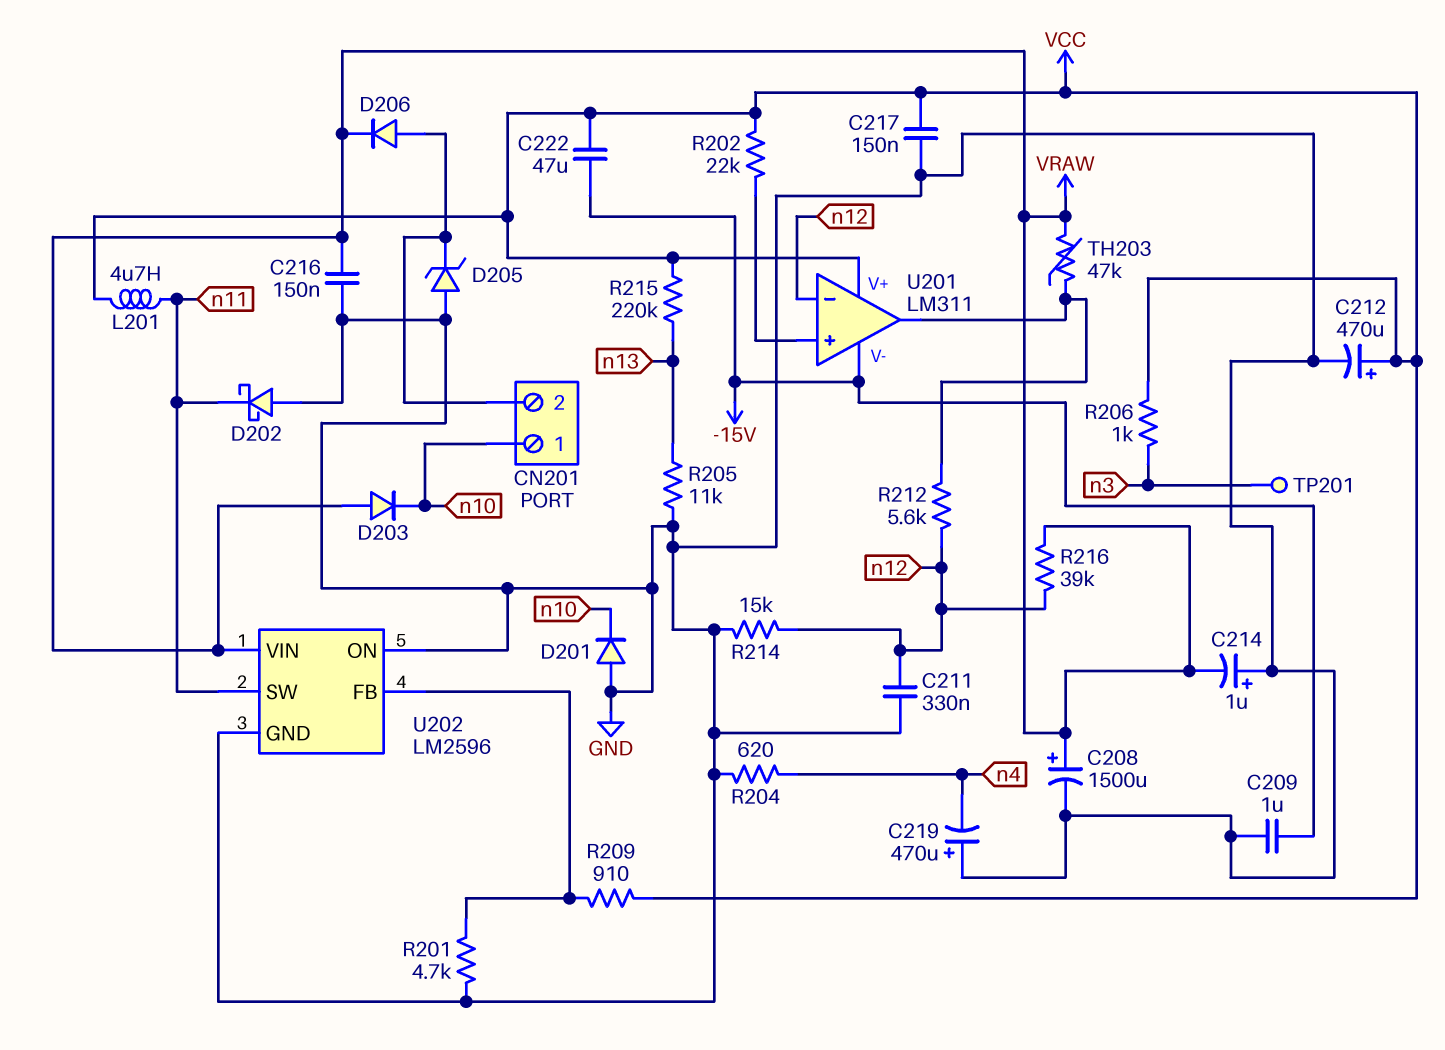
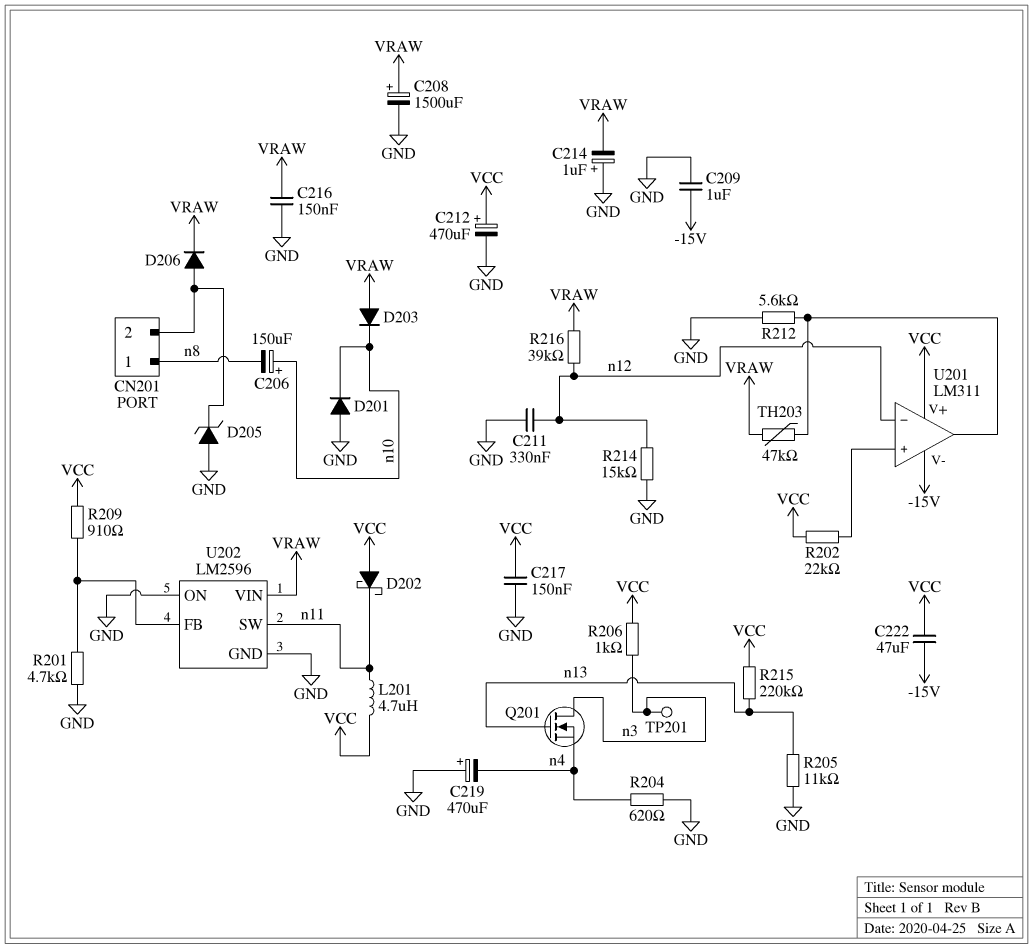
C206: none -> 150uF (plus n10, minus n8)
CN201 pin 1: n10 -> n8
D202: schottky (A GND, K n11) -> schottky (A VCC, K n11)
Q201: none -> NMOS (G n13, D n3, S n4)
R212: 5.6k (U201/out, n12) -> 5.6k (GND, U201/out)

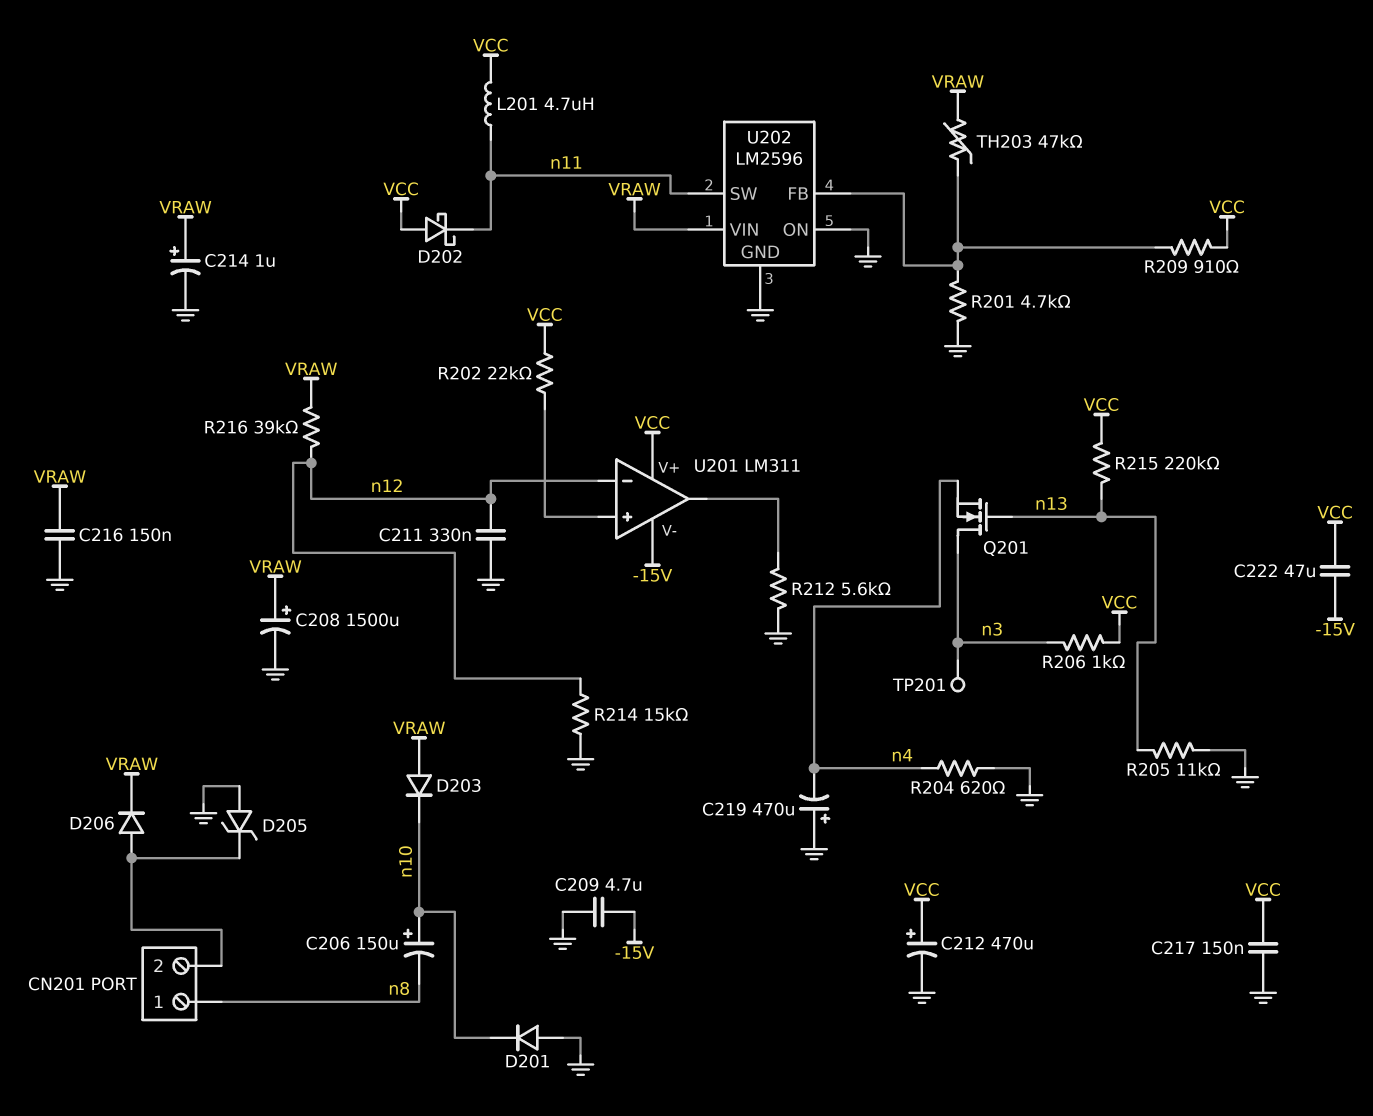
C209: 1uF (-15V, GND) -> 4.7uF (-15V, GND)
C214: 1uF (plus GND, minus VRAW) -> 1uF (plus VRAW, minus GND)
TH203: 47k (U201/out, VRAW) -> 47k (U202/FB, VRAW)

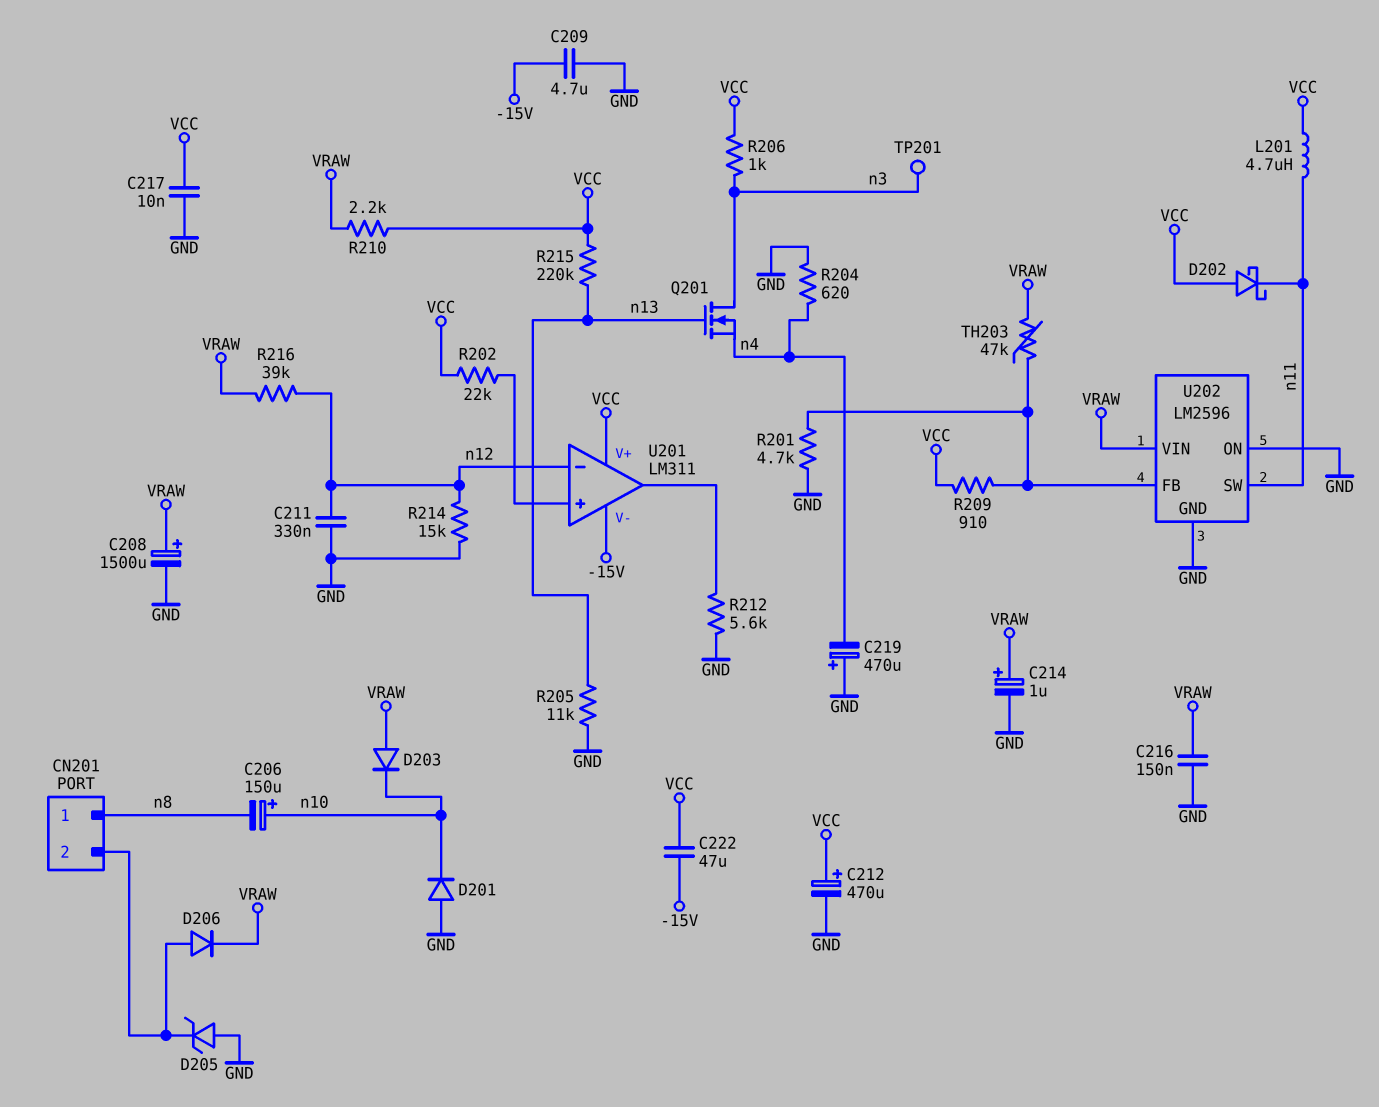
C217: 150nF (GND, VCC) -> 10nF (GND, VCC)
R210: none -> 2.2k (VCC, VRAW)

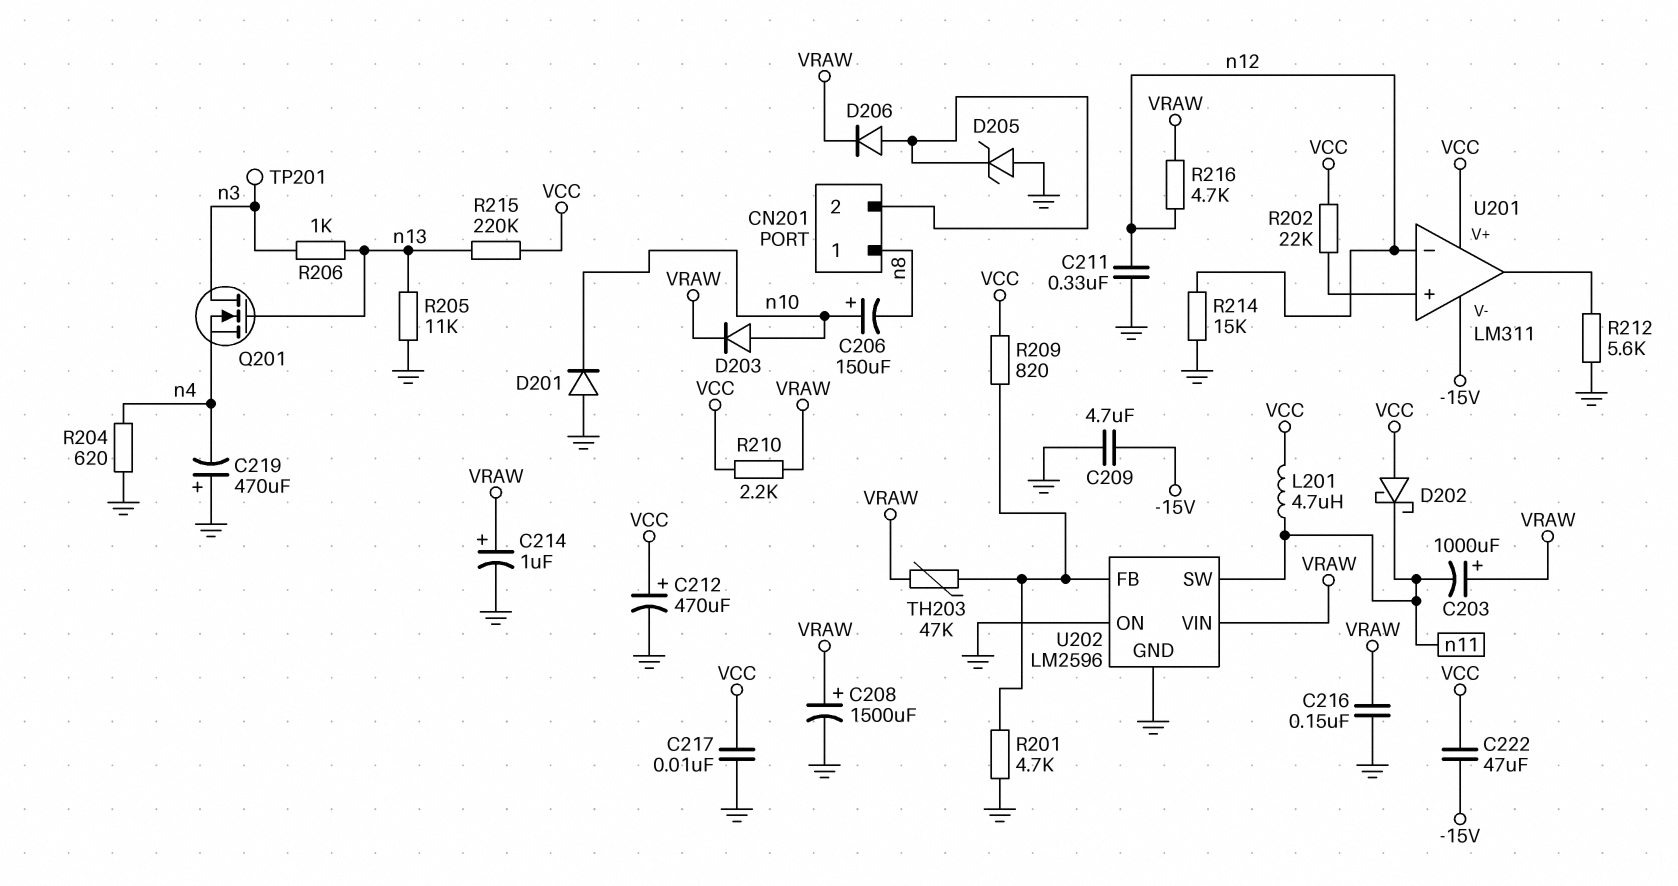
C203: none -> 1000uF (plus VRAW, minus n11)
D203: diode (A VRAW, K n10) -> diode (A n10, K VRAW)
R206: 1k (VCC, n3) -> 1k (n3, n13)
R209: 910 (U202/FB, VCC) -> 820 (U202/FB, VCC)
R216: 39k (VRAW, n12) -> 4.7k (VRAW, n12)

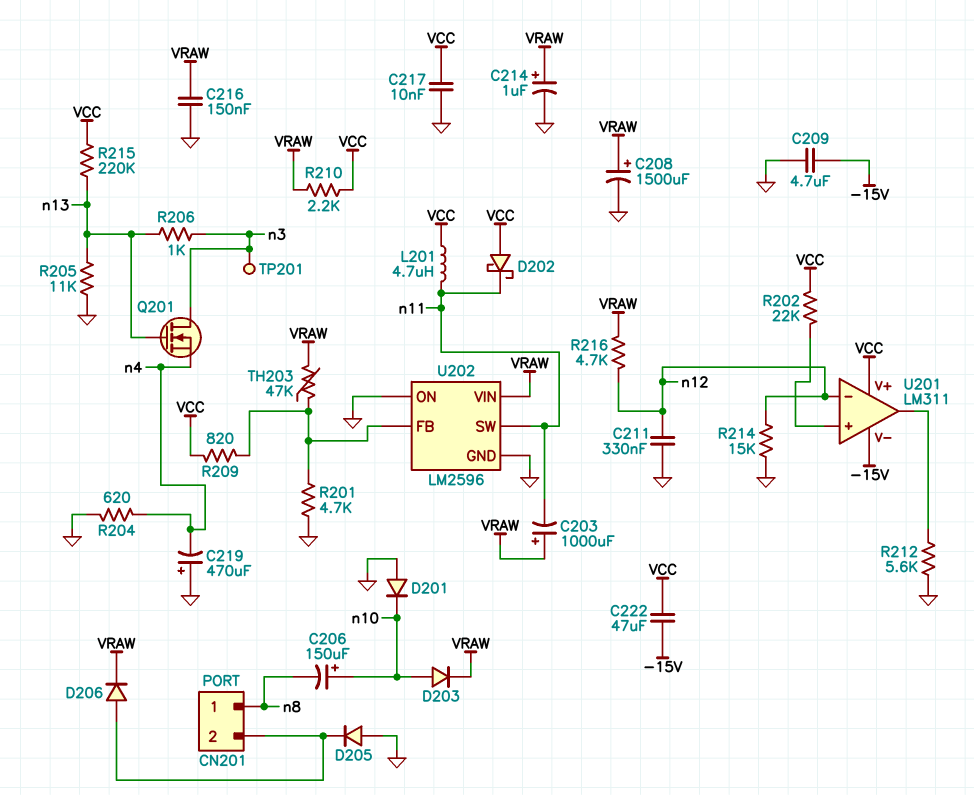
C212: 470uF (plus VCC, minus GND) -> none
D205: zener (A GND, K CN201/2) -> diode (A GND, K CN201/2)

